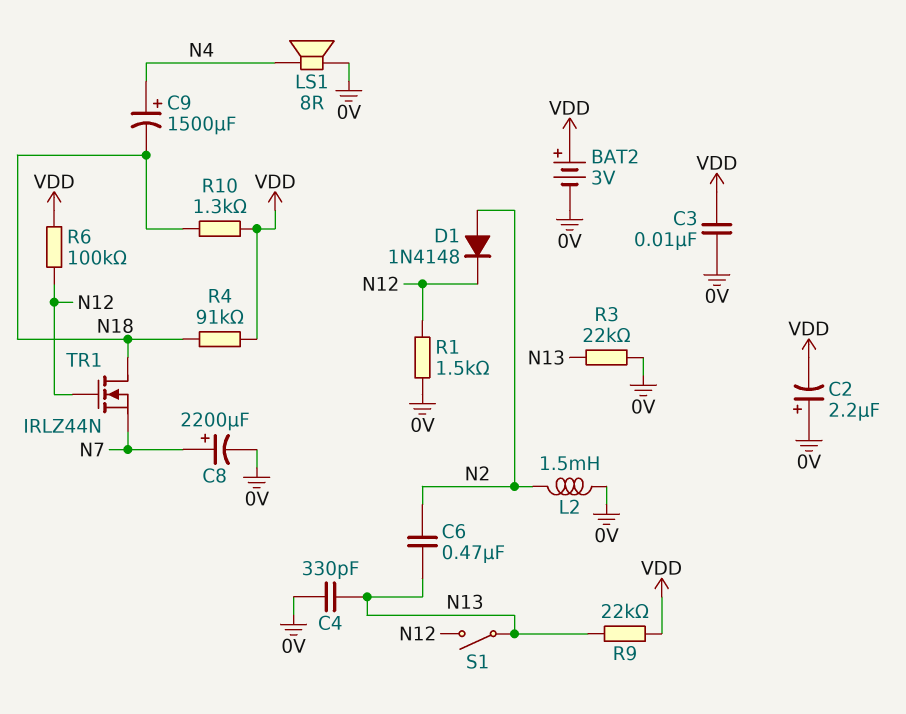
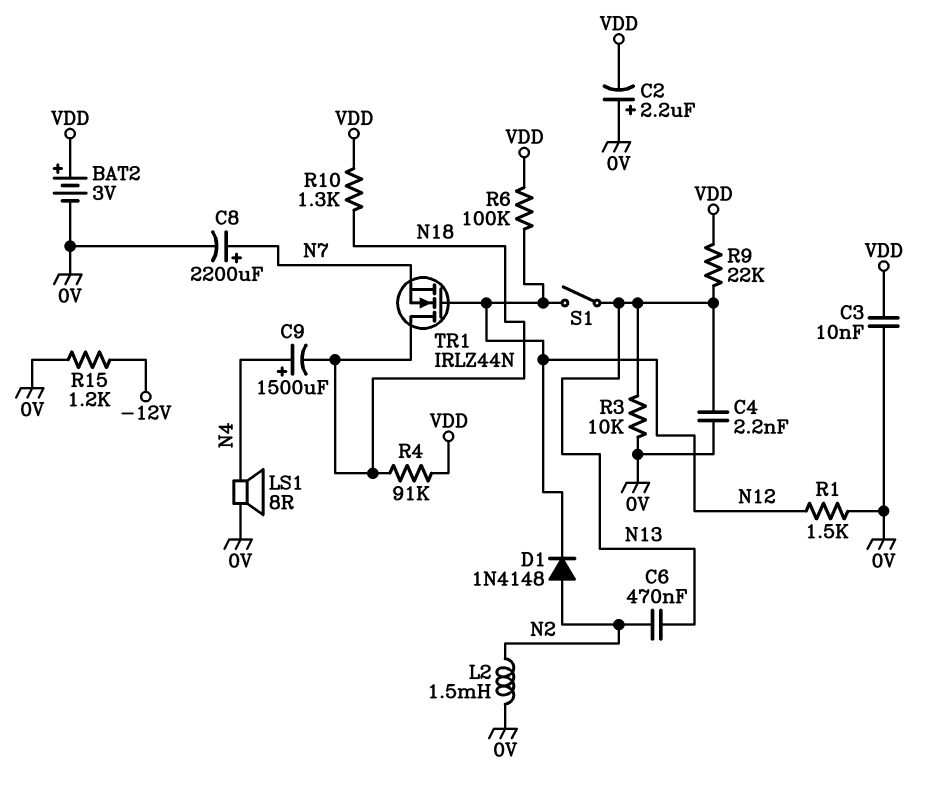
C4: 330pF (0V, N13) -> 2.2nF (0V, N13)
R3: 22k (0V, N13) -> 10k (0V, N13)
R15: none -> 1.2k (-12V, 0V)

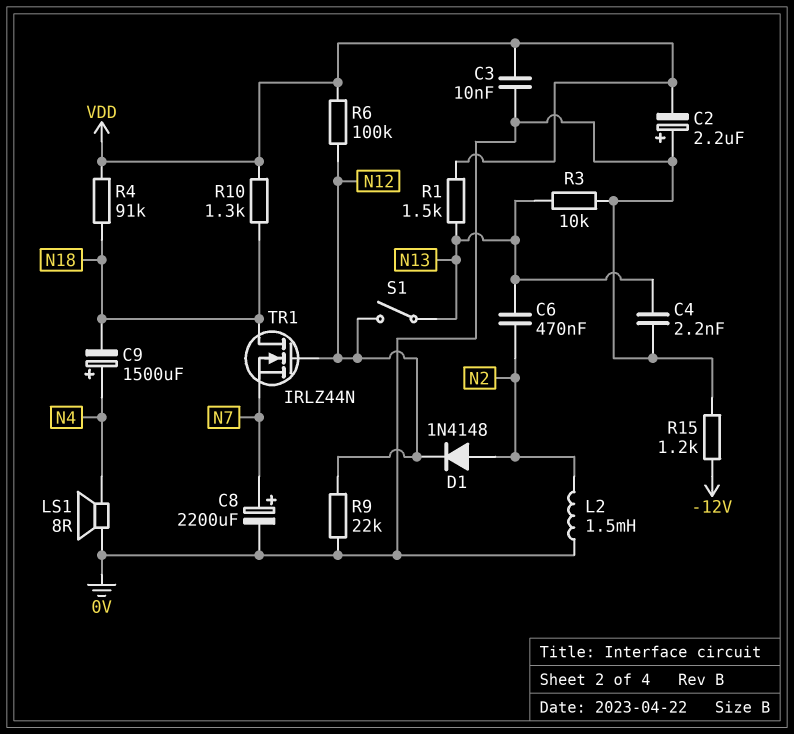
BAT2: 3V (plus VDD, minus 0V) -> none
R1: 1.5k (0V, N12) -> 1.5k (N13, VDD)
R9: 22k (N13, VDD) -> 22k (0V, N12)

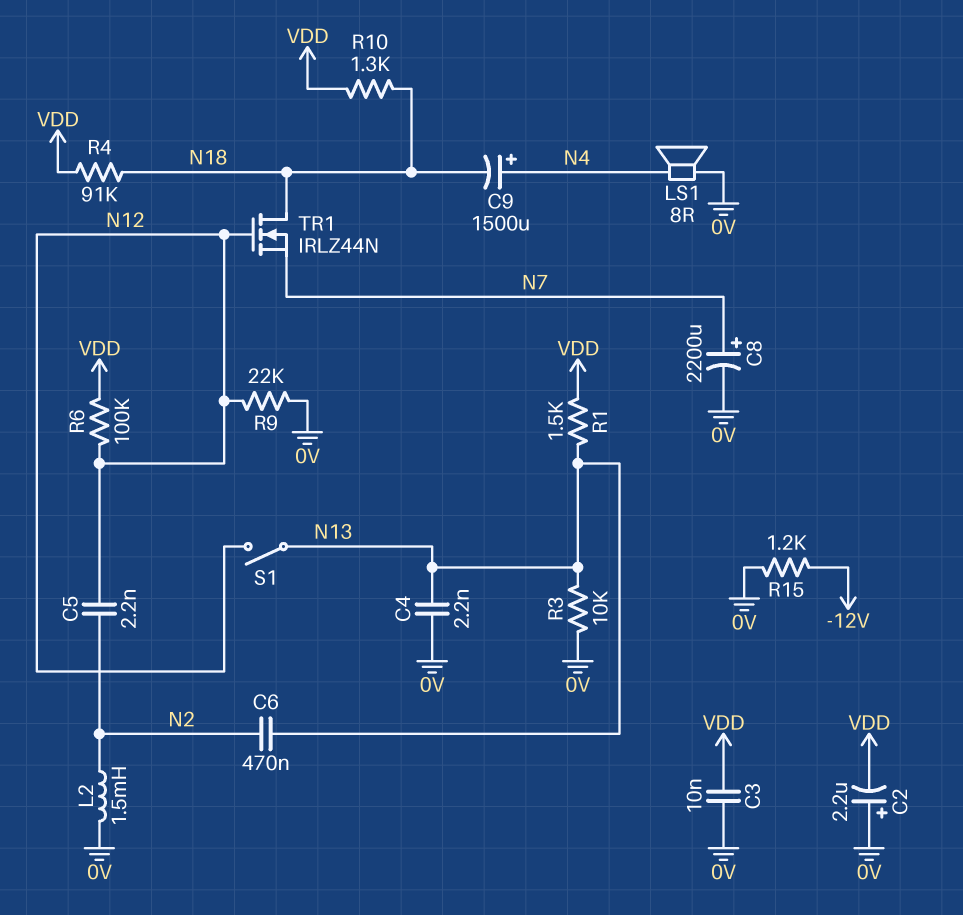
C5: none -> 2.2nF (N2, N12)
D1: diode 1N4148 (A N2, K N12) -> none

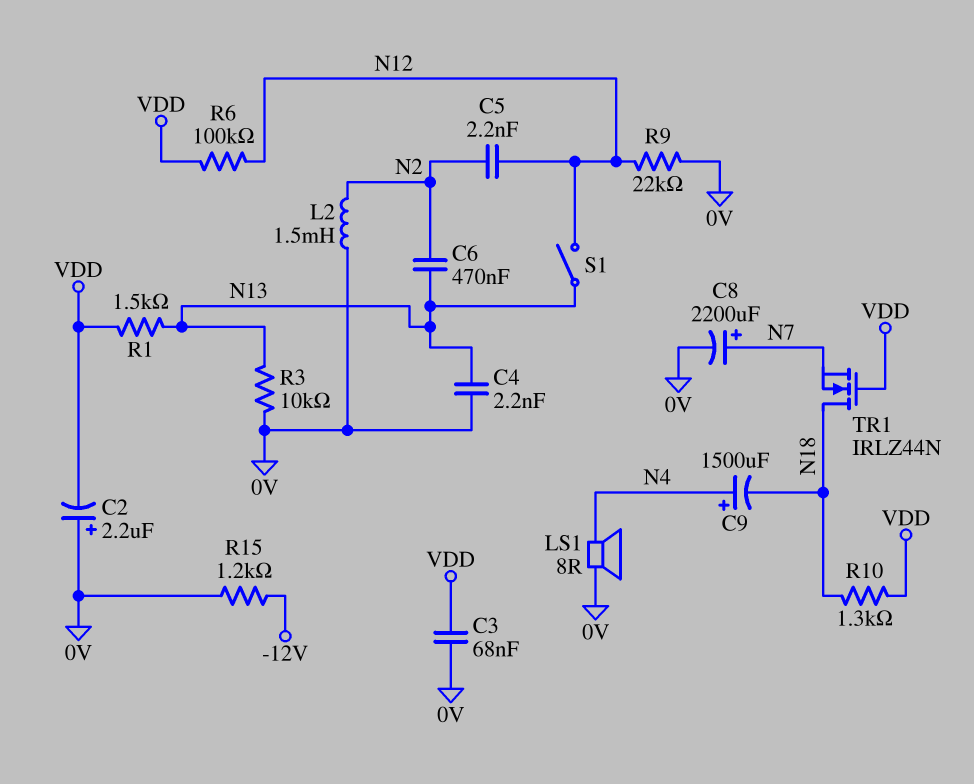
C3: 10nF (0V, VDD) -> 68nF (0V, VDD)
R4: 91k (N18, VDD) -> none
TR1: NMOS IRLZ44N (G N12, D N18, S N7) -> NMOS IRLZ44N (G VDD, D N18, S N7)

